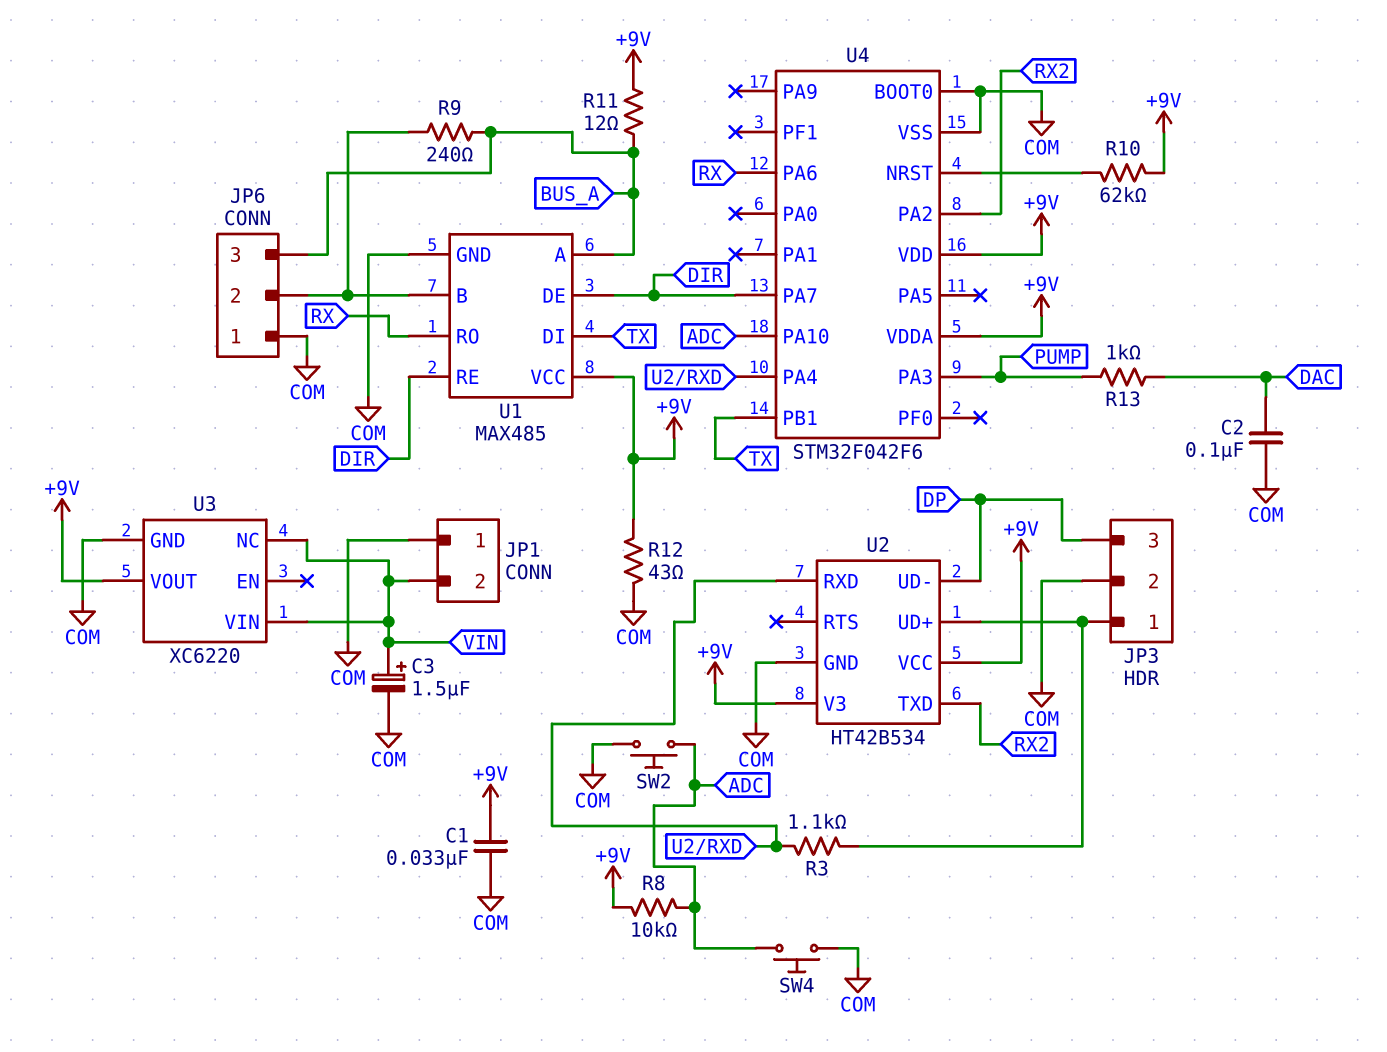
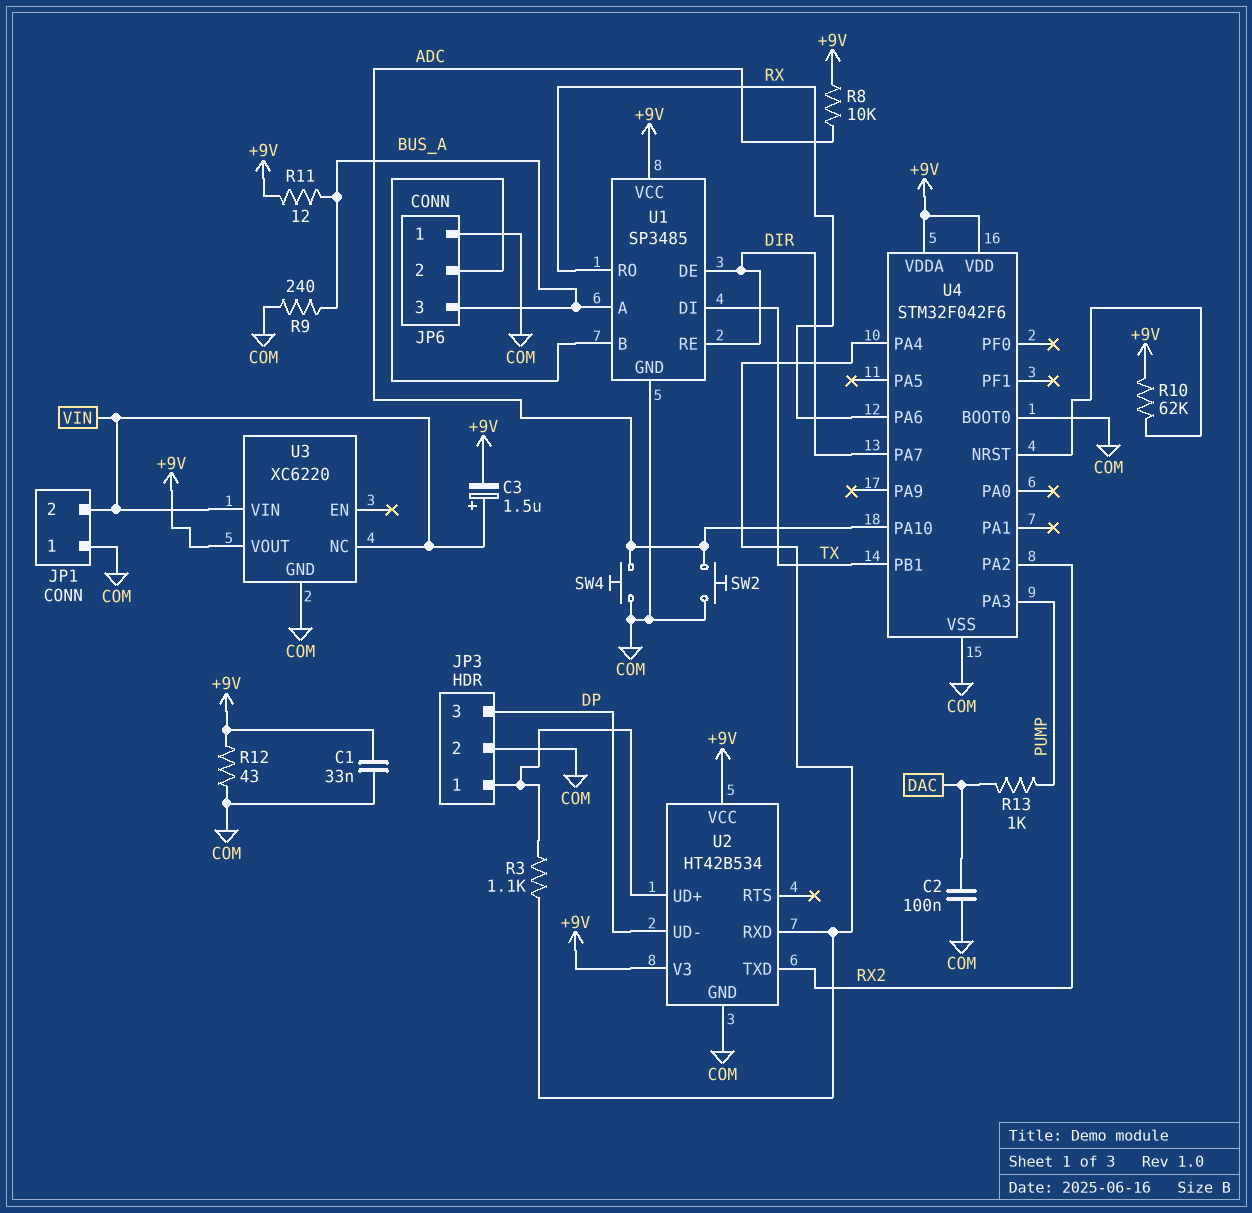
C3: 1.5uF (plus VIN, minus COM) -> 1.5uF (plus VIN, minus +9V)
R9: 240 (BUS_A, JP6/2) -> 240 (BUS_A, COM)
U1: MAX485 -> SP3485

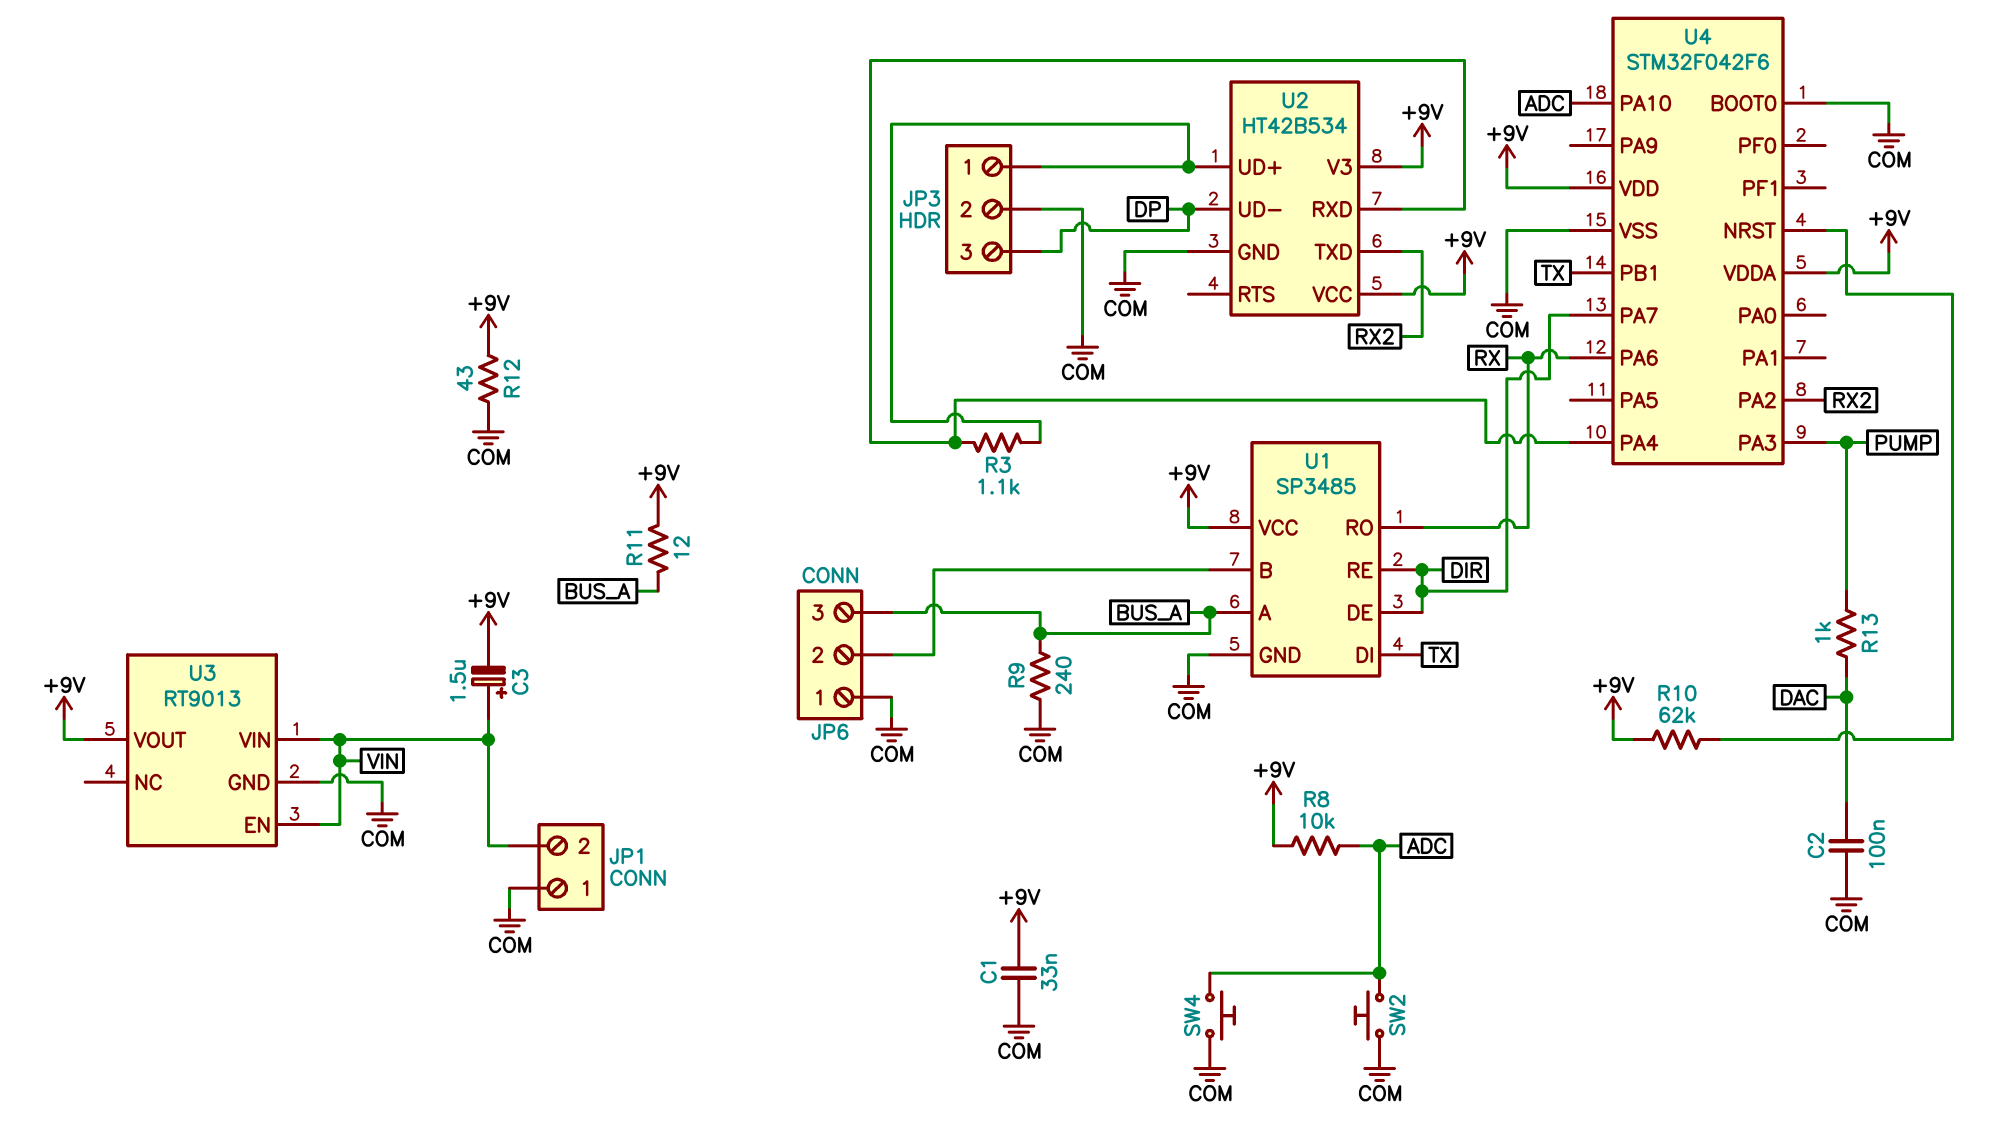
U3: XC6220 -> RT9013
U3 pin EN: none -> VIN
U3 pin NC: VIN -> none

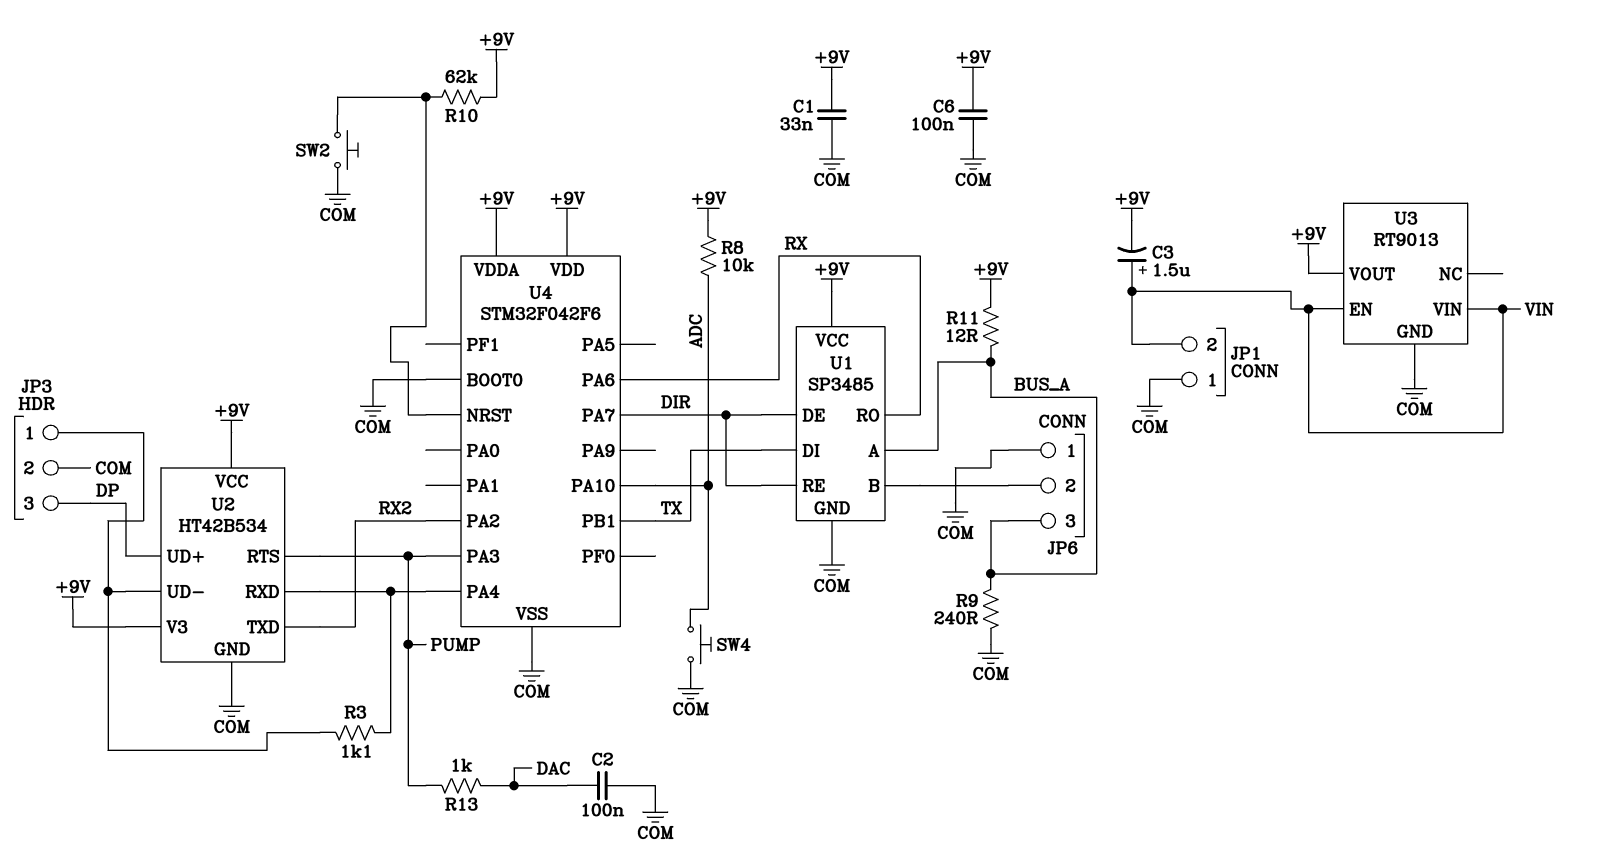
C6: none -> 100nF (+9V, COM)
R12: 43 (+9V, COM) -> none
SW2: button (ADC, COM) -> button (COM, U4/NRST)
U2 pin RTS: none -> PUMP
U2 pin UD+: JP3/1 -> DP
U2 pin UD-: DP -> JP3/1

